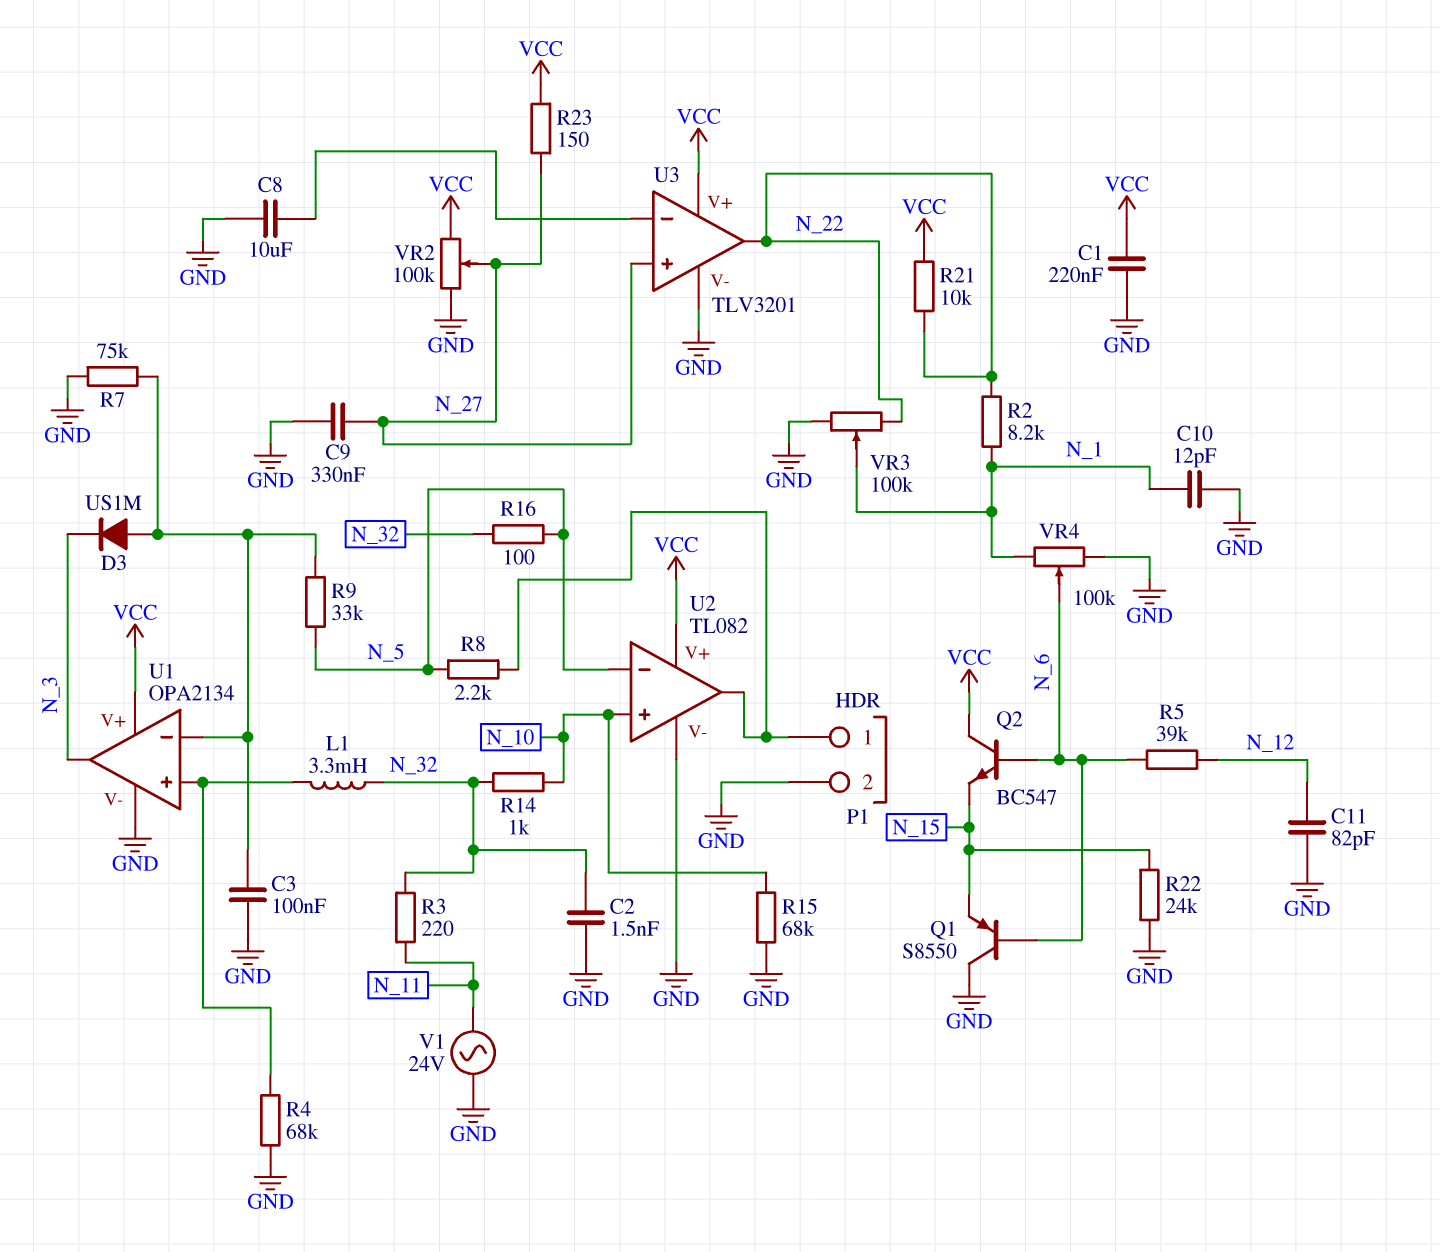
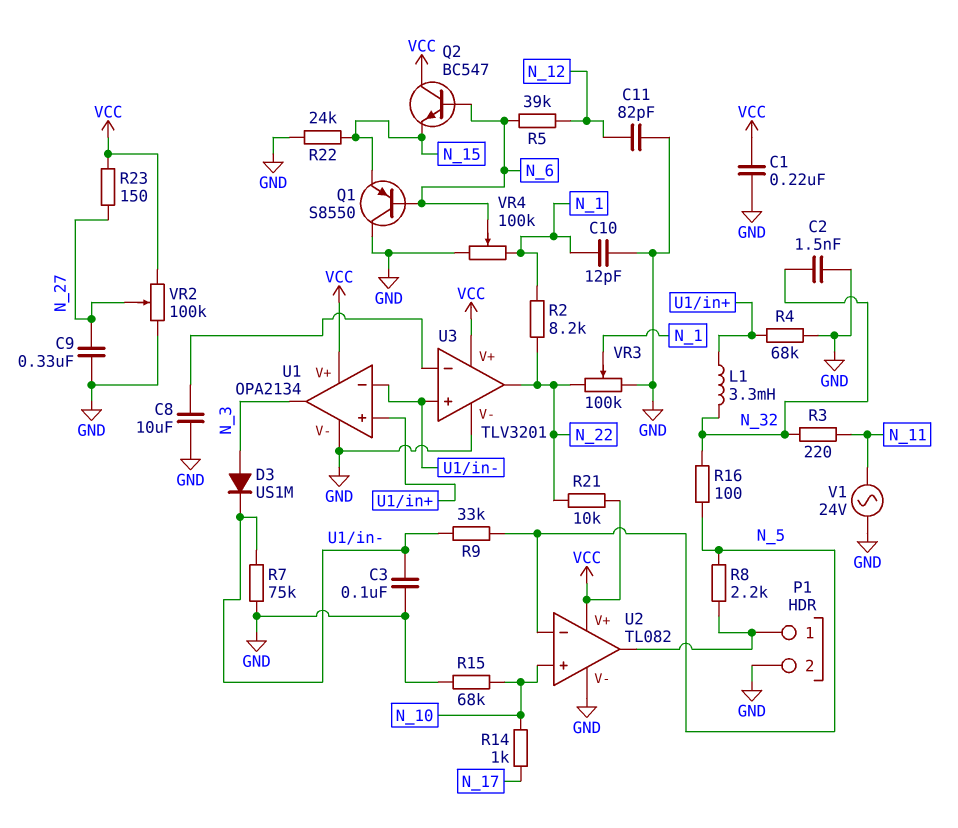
D3: diode US1M (A U1/in-, K N_3) -> diode US1M (A N_3, K U1/in-)
R14: 1k (N_10, N_32) -> 1k (N_10, N_17)
U3 pin in+: N_27 -> U1/in-

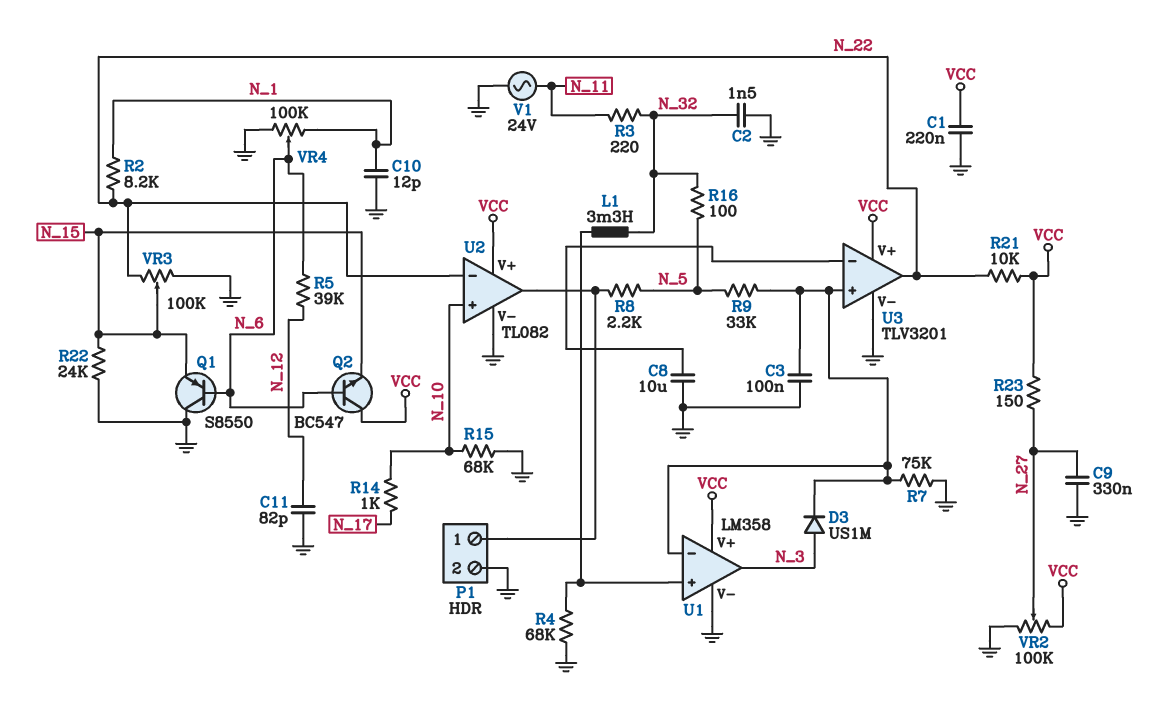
U1: OPA2134 -> LM358
U2 pin in-: N_5 -> N_22
VR3: 100k (GND, N_22, wiper N_1) -> 100k (GND, N_22, wiper N_15)

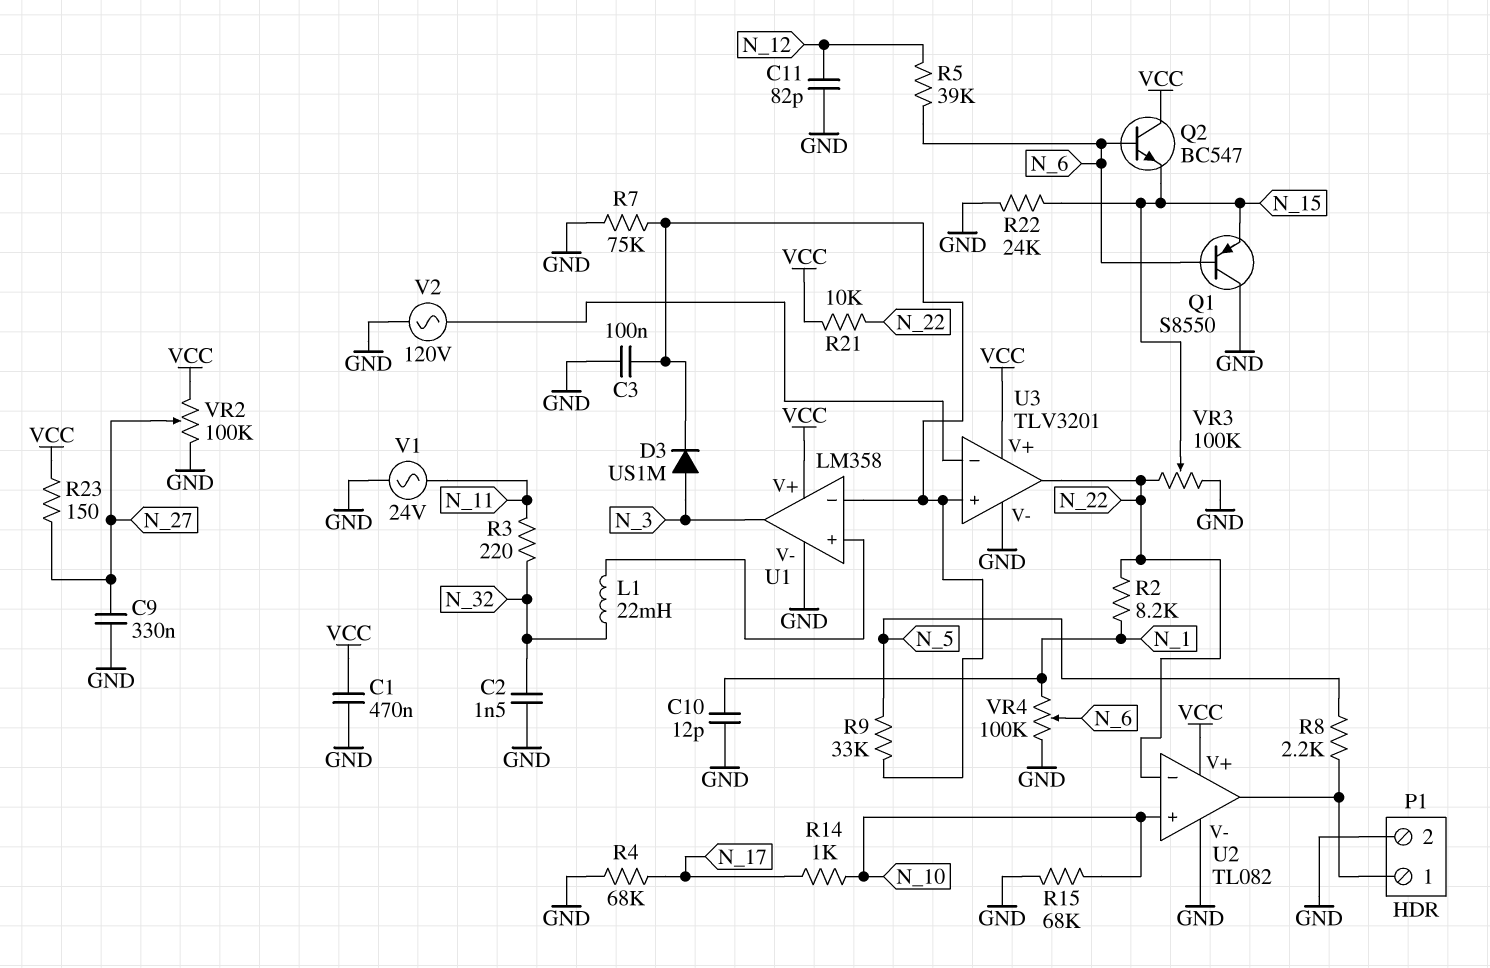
C1: 220nF (GND, VCC) -> 470nF (GND, VCC)
C8: 10uF (GND, U3/in-) -> none
L1: 3.3mH (N_32, U1/in+) -> 22mH (N_32, U1/in+)
R4: 68k (GND, U1/in+) -> 68k (GND, N_17)
R16: 100 (N_5, N_32) -> none
V2: none -> AC 120V (GND, U3/in-)

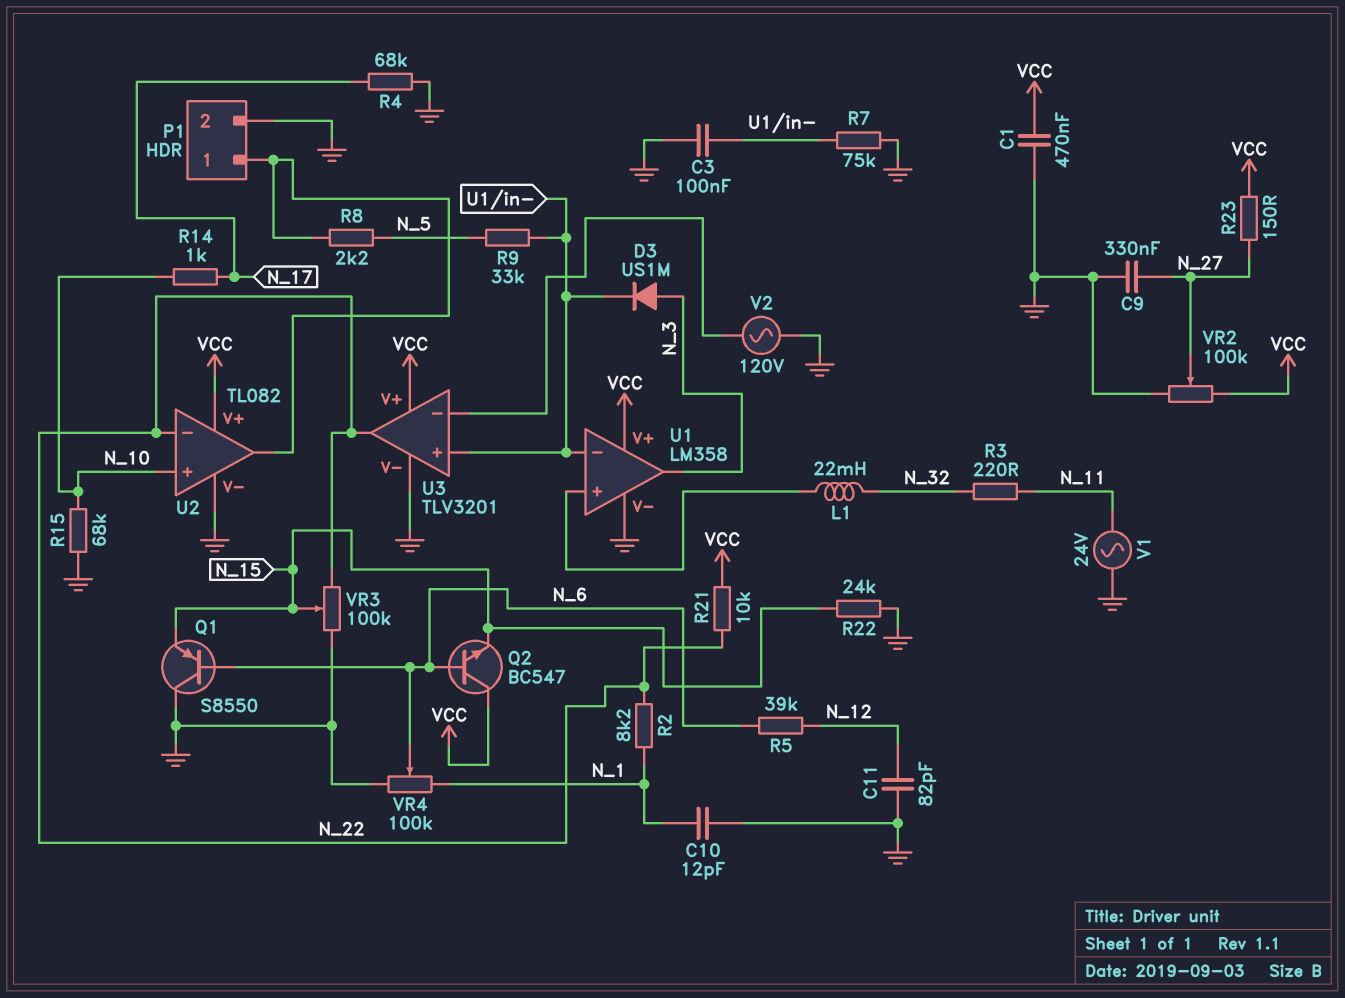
C2: 1.5nF (GND, N_32) -> none

